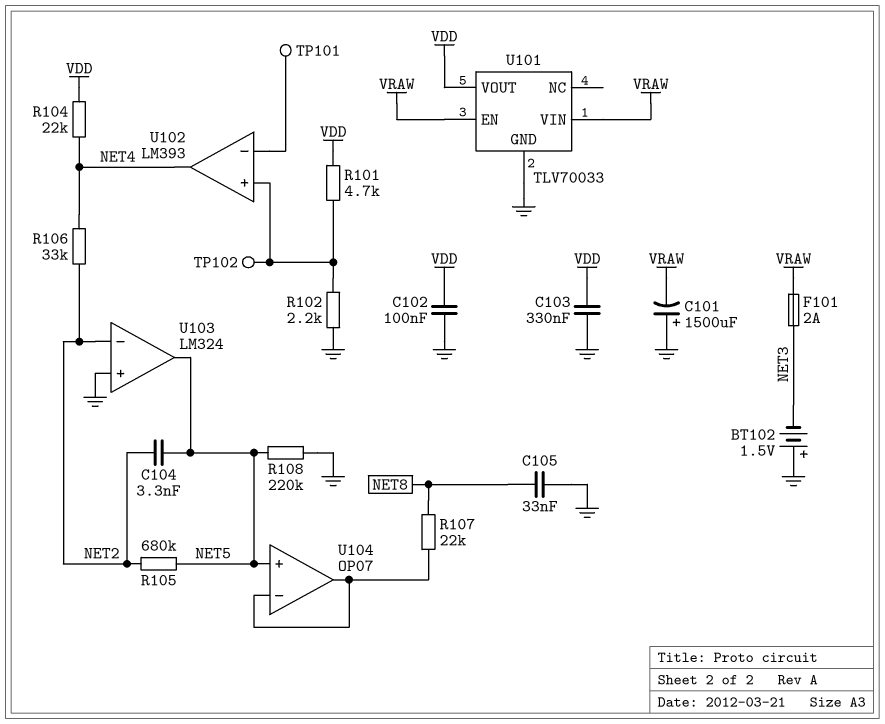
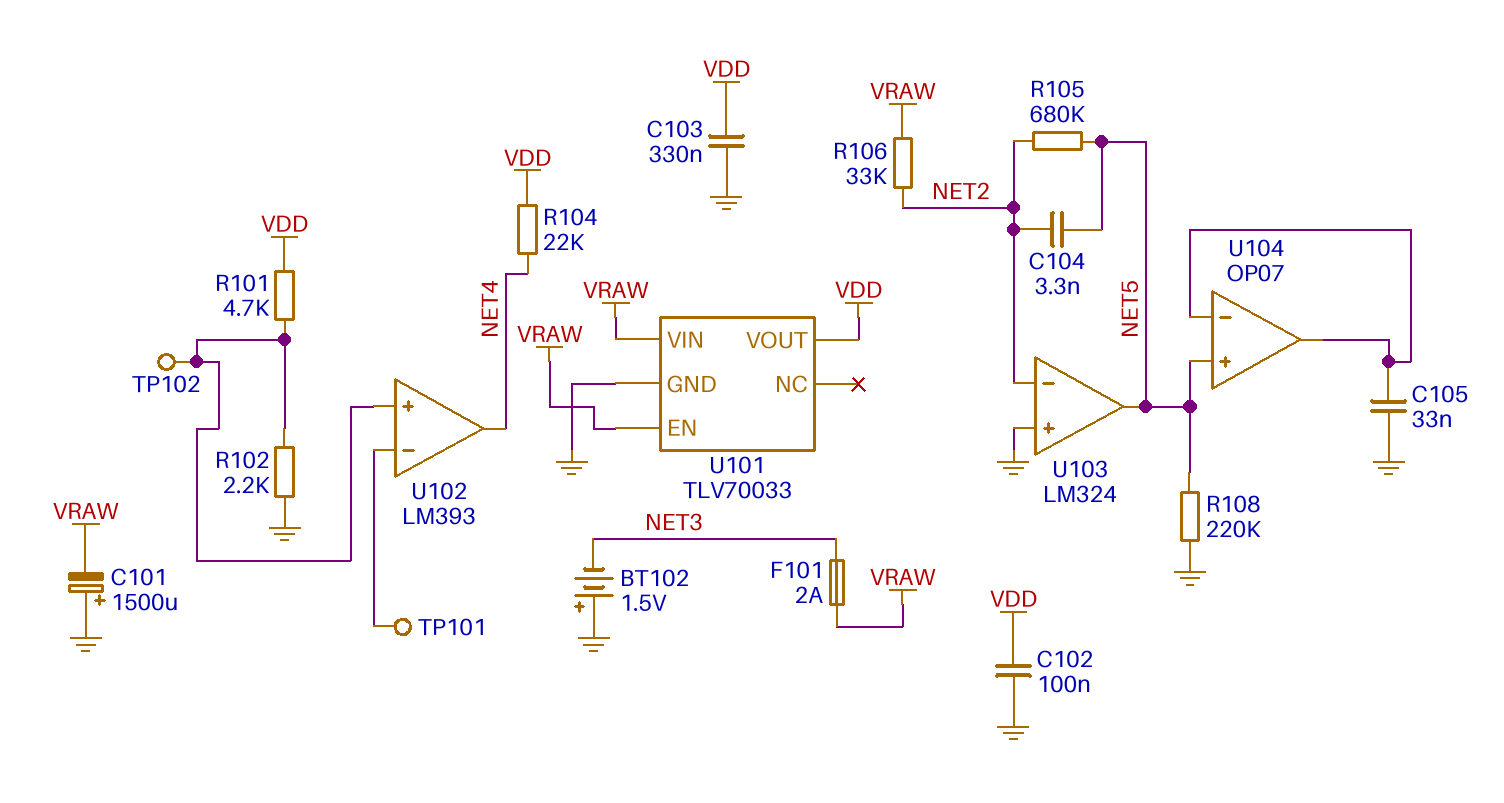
C105: 33nF (GND, NET8) -> 33nF (GND, U104/in-)
R106: 33k (NET2, NET4) -> 33k (NET2, VRAW)
R107: 22k (NET8, U104/in-) -> none

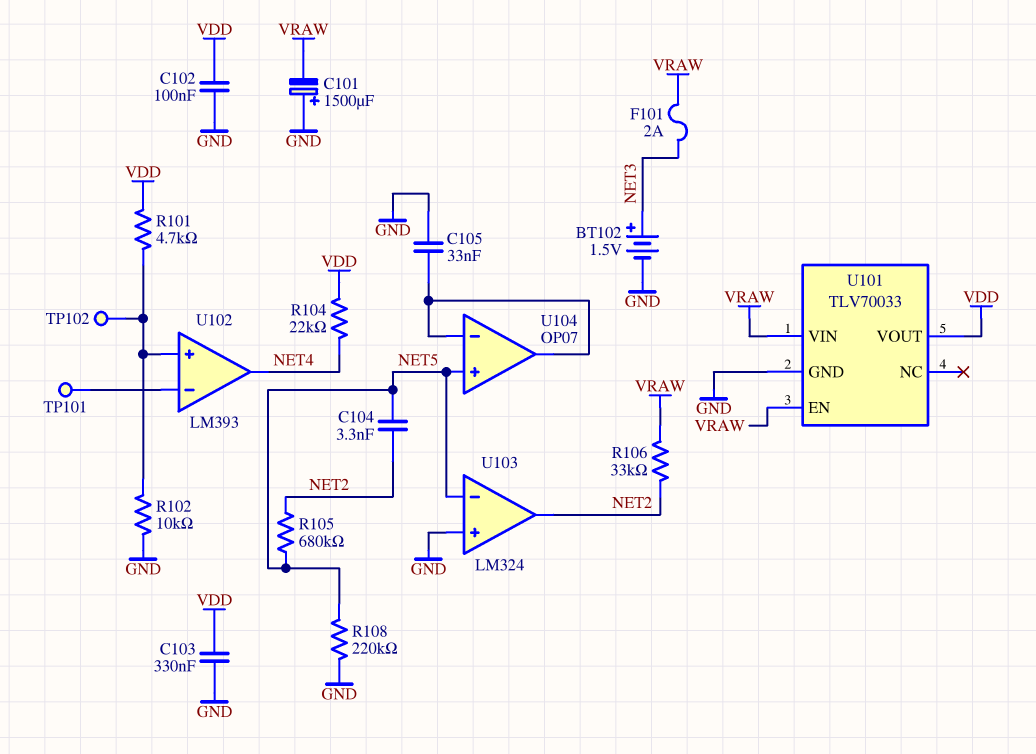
BT102: 1.5V (plus GND, minus NET3) -> 1.5V (plus NET3, minus GND)
R102: 2.2k (GND, U102/in+) -> 10k (GND, U102/in+)
U103 pin in-: NET2 -> NET5
U103 pin out: NET5 -> NET2

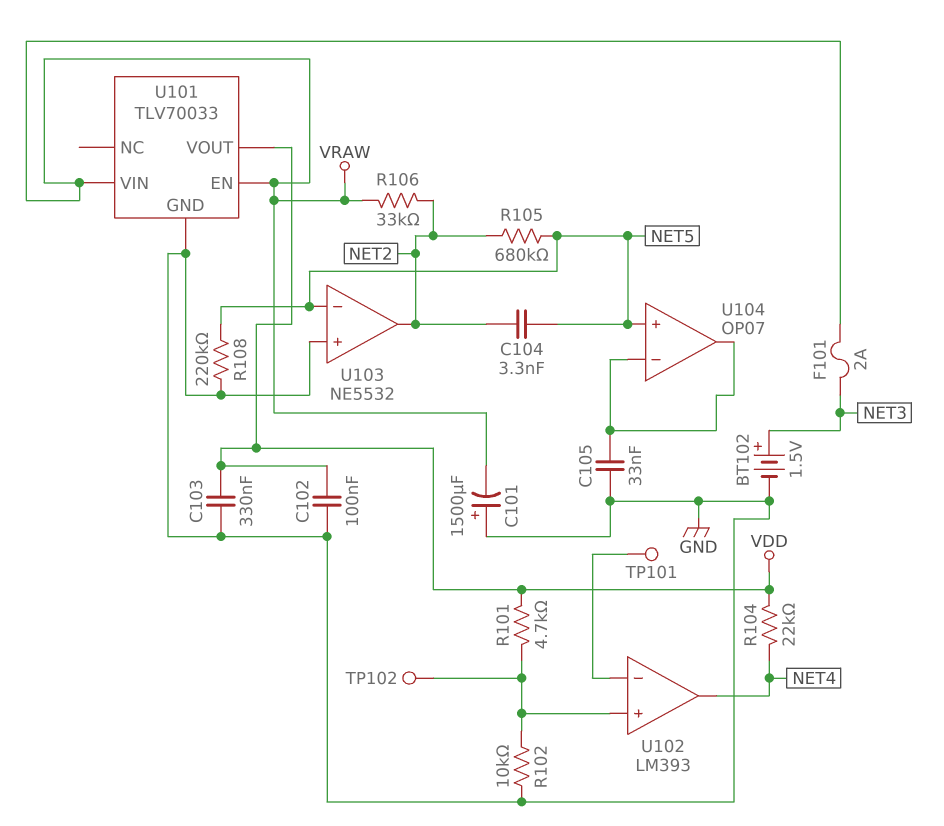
U103: LM324 -> NE5532

